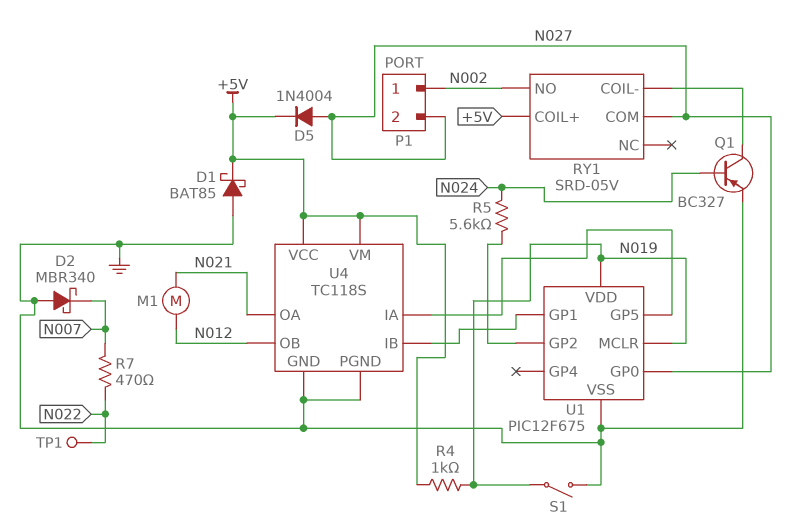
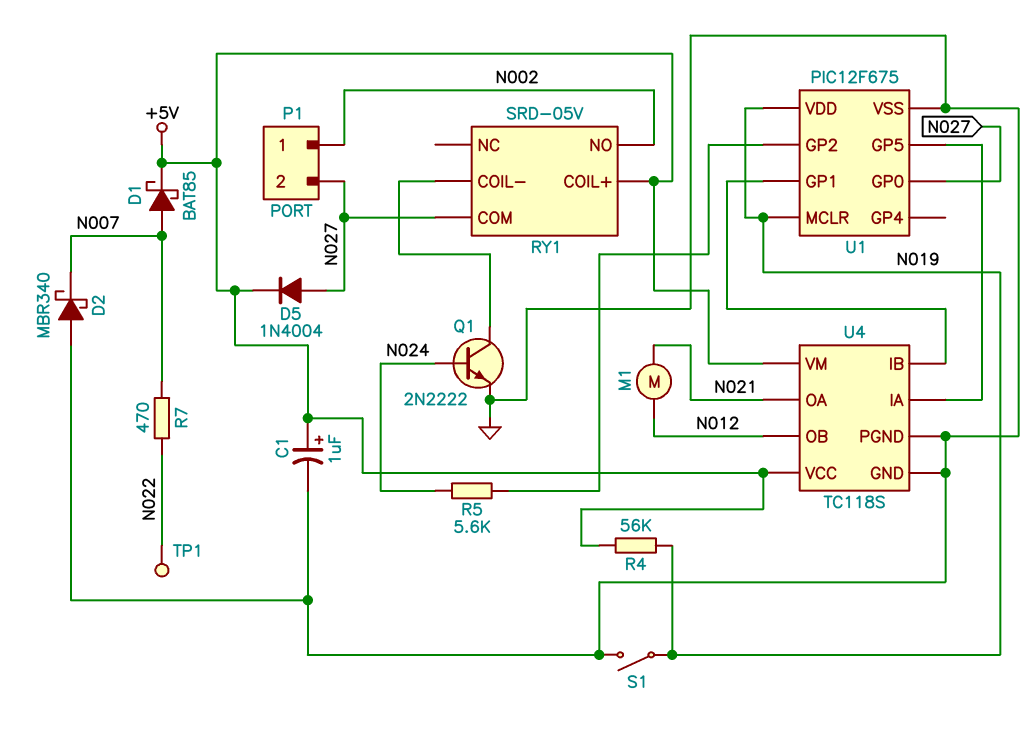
C1: none -> 1uF (plus +5V, minus GND)
D1: schottky BAT85 (A GND, K +5V) -> schottky BAT85 (A N007, K +5V)
Q1: PNP BC327 (B N024, C RY1/COIL-, E GND) -> NPN 2N2222 (B N024, C RY1/COIL-, E GND)
R4: 1k (+5V, N019) -> 56k (+5V, N019)

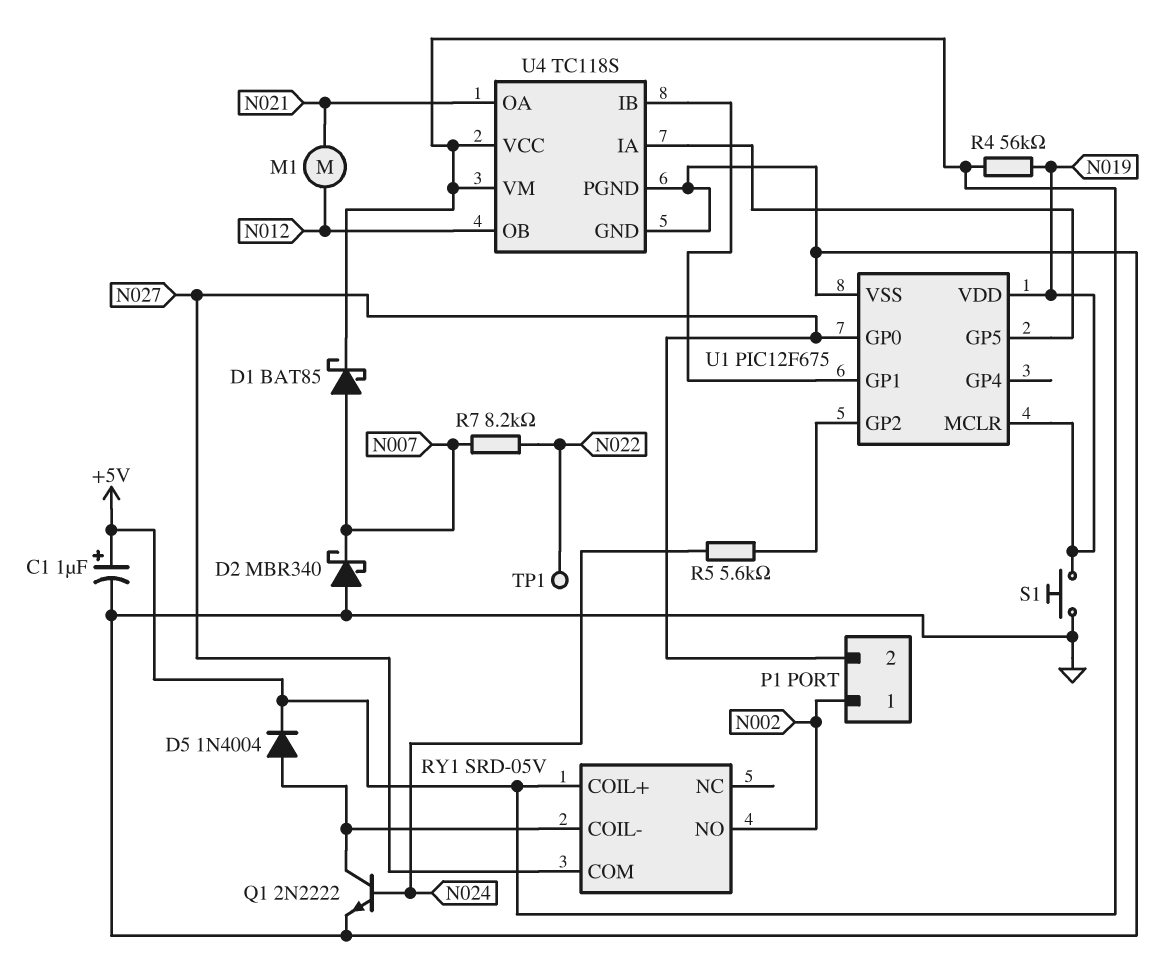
D5: diode 1N4004 (A N027, K +5V) -> diode 1N4004 (A RY1/COIL-, K +5V)
R7: 470 (N007, N022) -> 8.2k (N007, N022)
S1: switch (GND, N019) -> button (GND, N019)

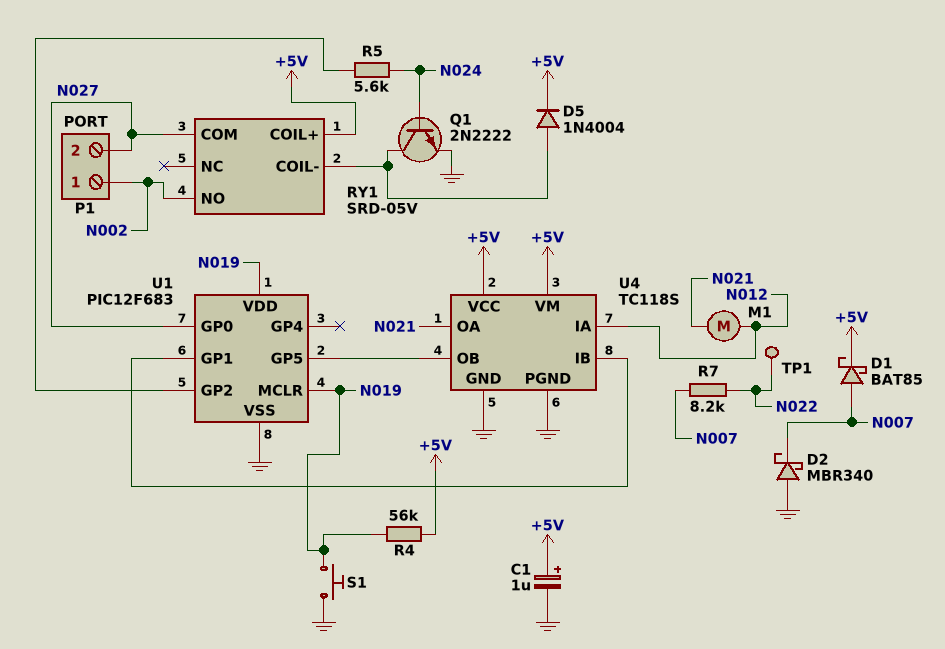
U1: PIC12F675 -> PIC12F683
U4 pin IA: U1/GP5 -> N012
U4 pin OB: N012 -> U1/GP5

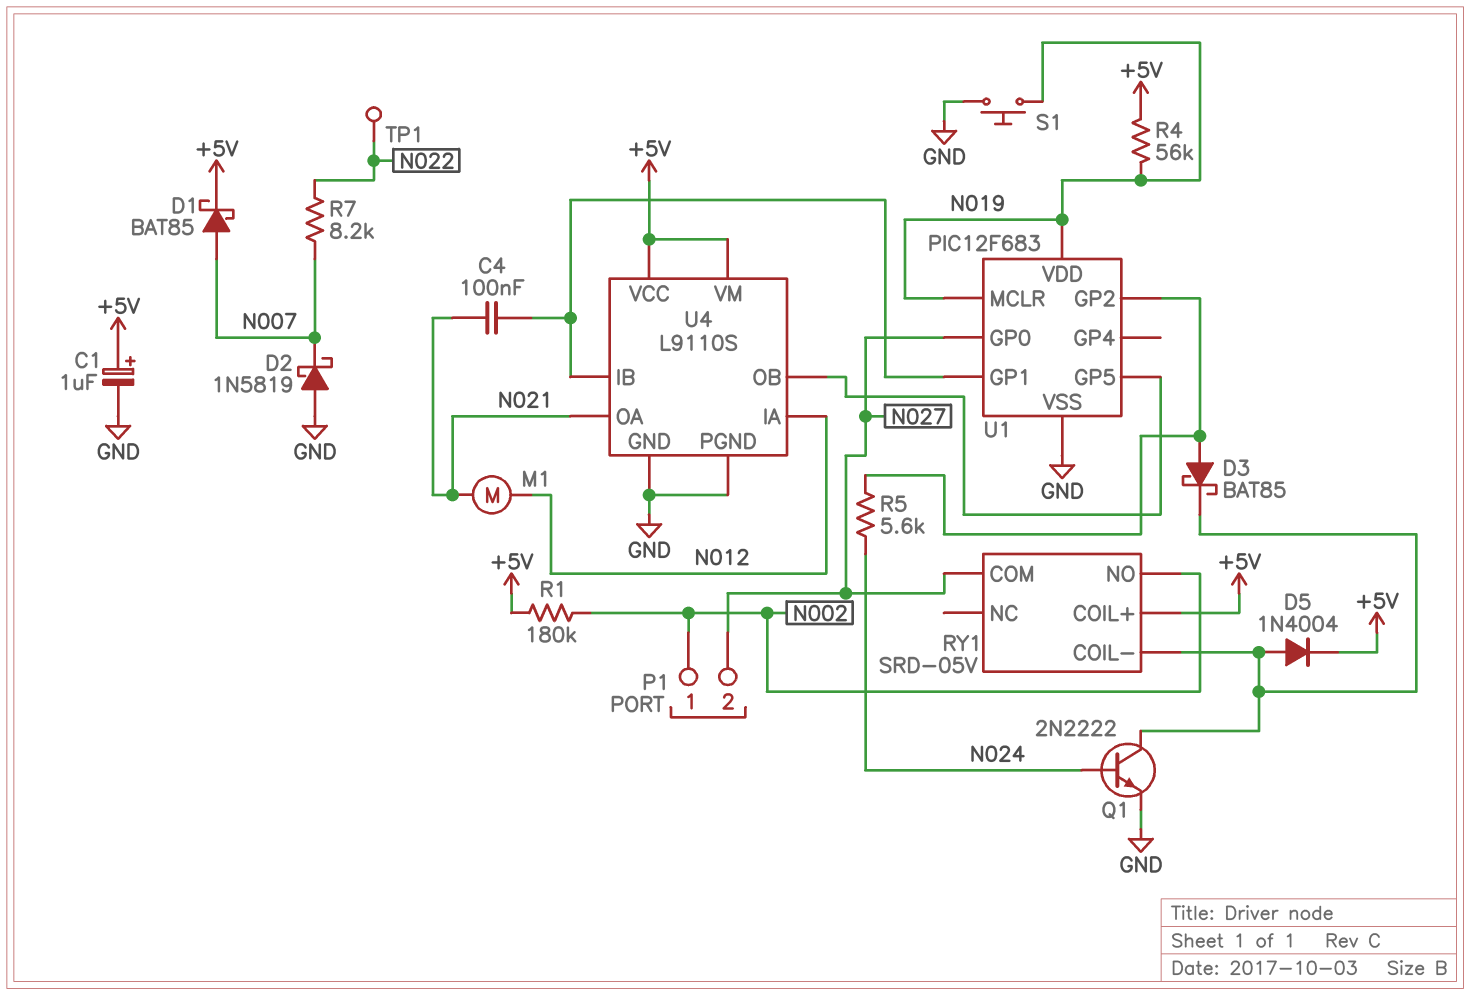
C4: none -> 100nF (N021, U1/GP1)
D2: schottky MBR340 (A GND, K N007) -> schottky 1N5819 (A GND, K N007)
D3: none -> schottky BAT85 (A U1/GP2, K RY1/COIL-)
R1: none -> 180k (+5V, N002)
U4: TC118S -> L9110S

